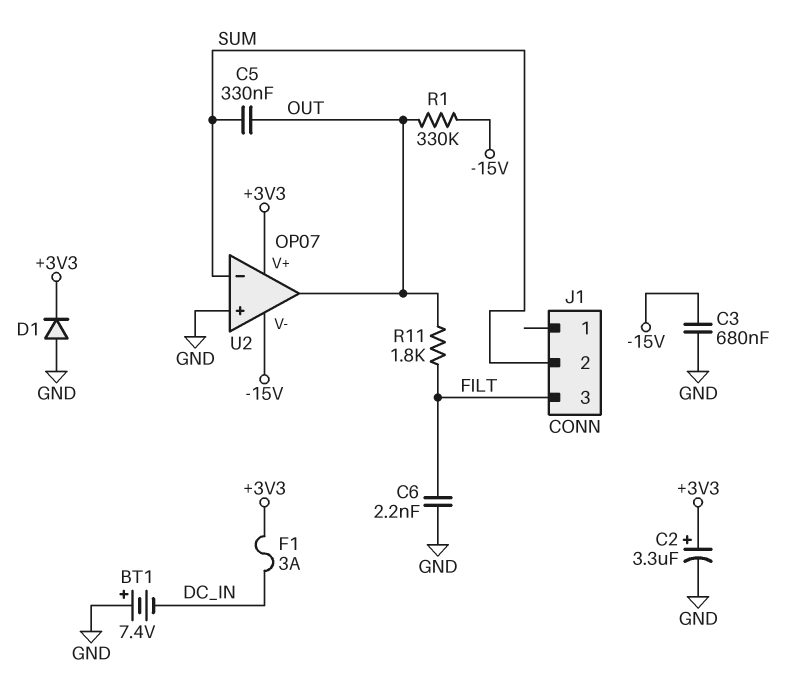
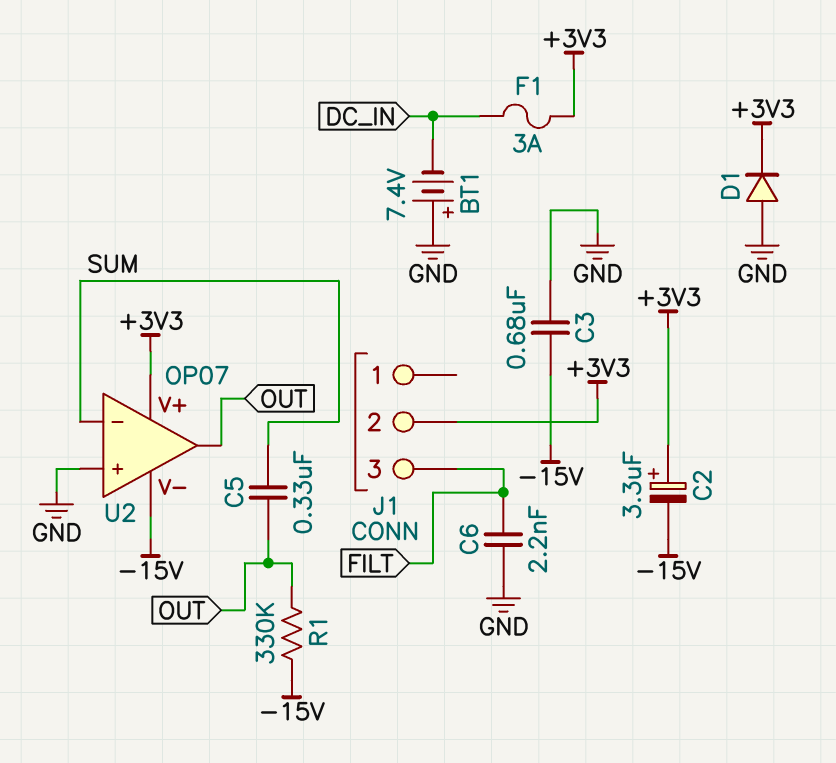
C2: 3.3uF (plus +3V3, minus GND) -> 3.3uF (plus +3V3, minus -15V)
J1 pin 2: SUM -> +3V3
R11: 1.8k (FILT, OUT) -> none

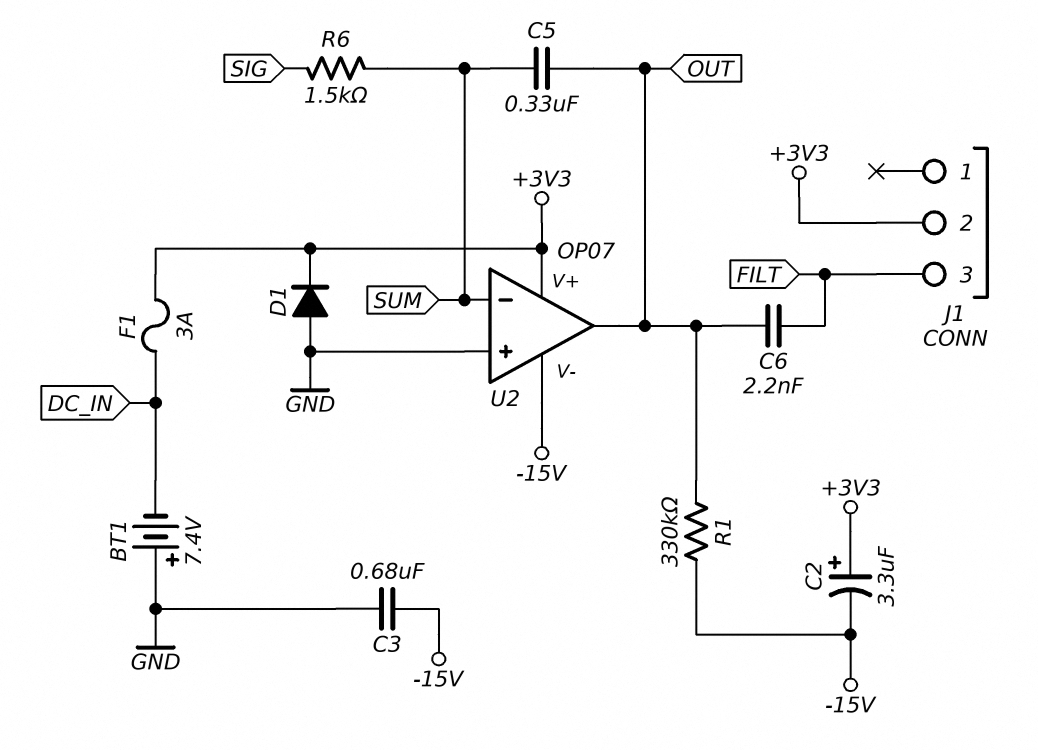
C6: 2.2nF (FILT, GND) -> 2.2nF (FILT, OUT)
R6: none -> 1.5k (SIG, SUM)

